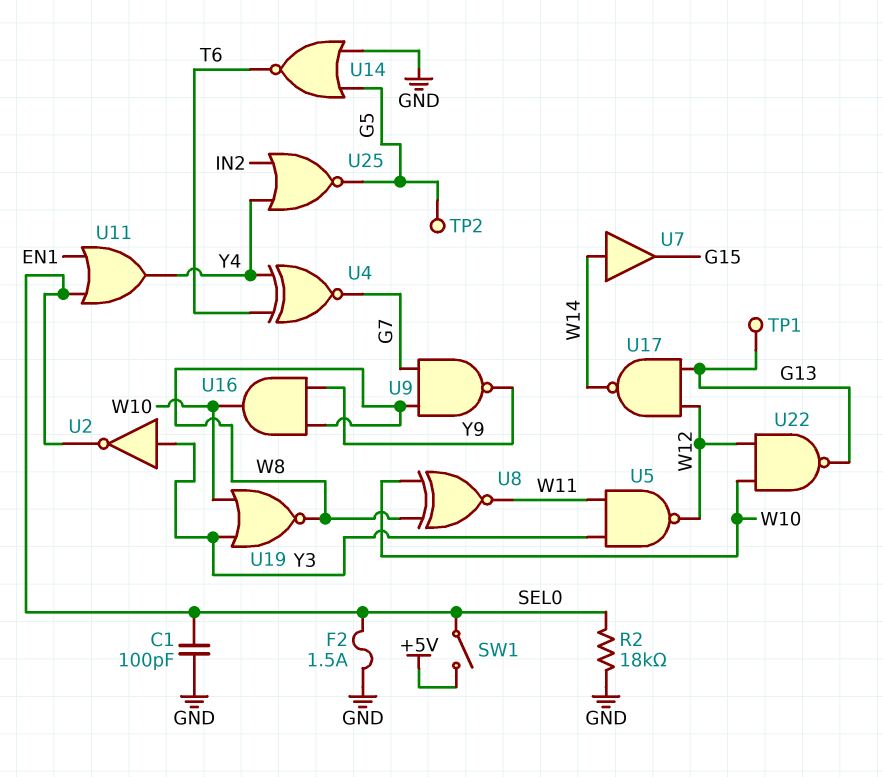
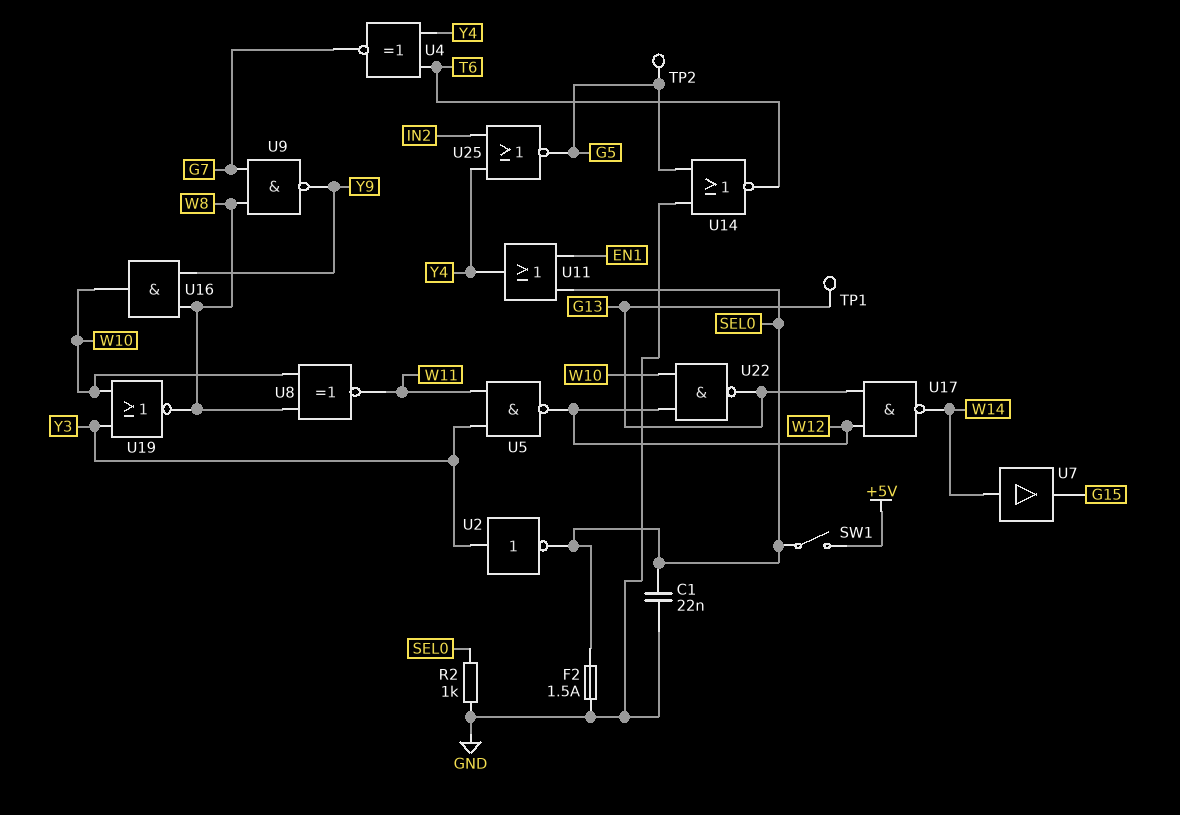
C1: 100pF (GND, SEL0) -> 22nF (GND, SEL0)
R2: 18k (GND, SEL0) -> 1k (GND, SEL0)

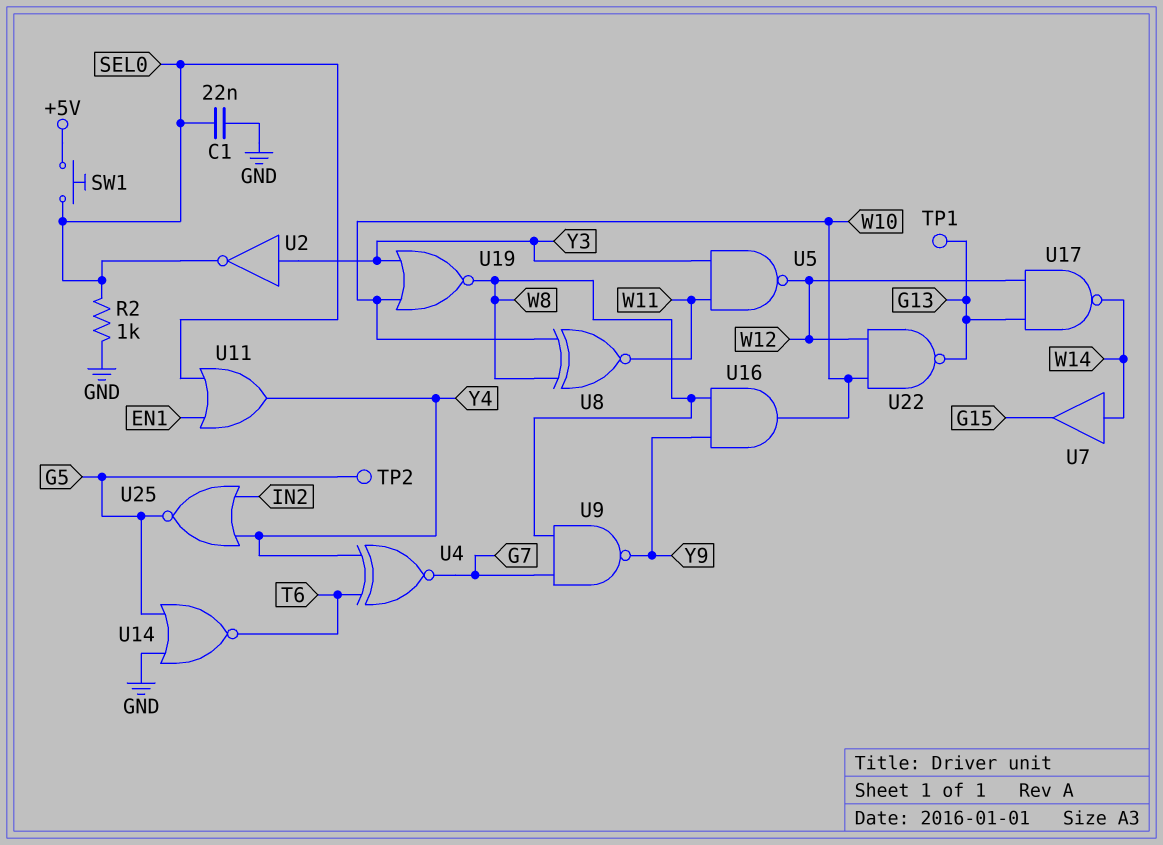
F2: 1.5A (GND, SEL0) -> none
SW1: switch (+5V, SEL0) -> button (+5V, SEL0)

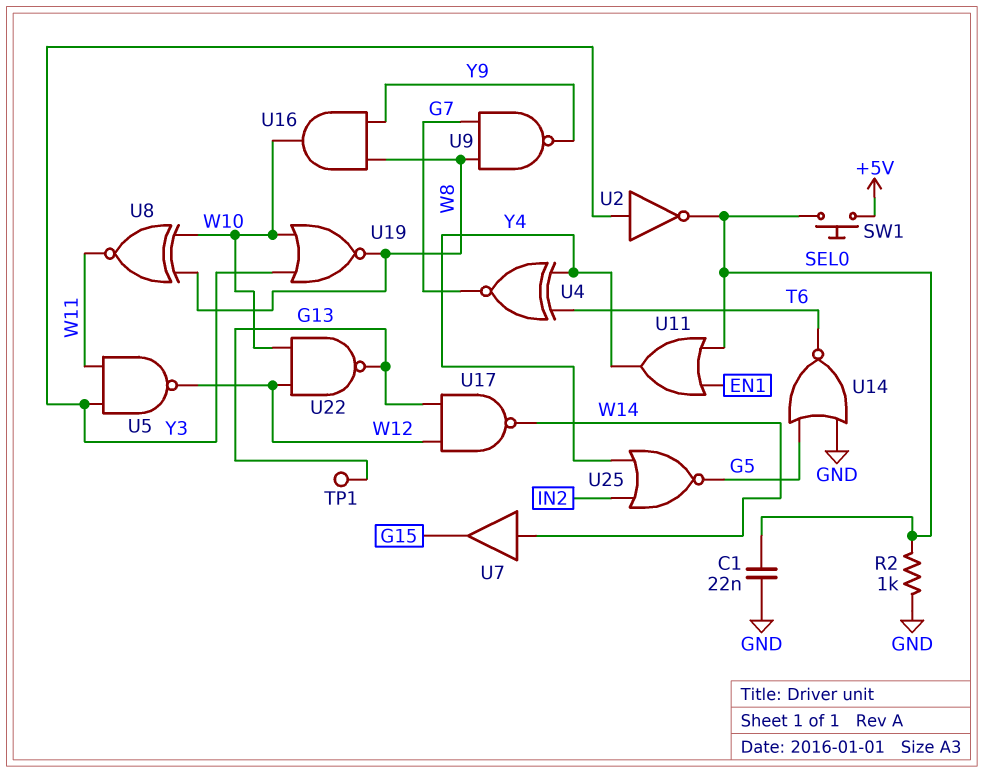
TP2: test point (G5) -> none

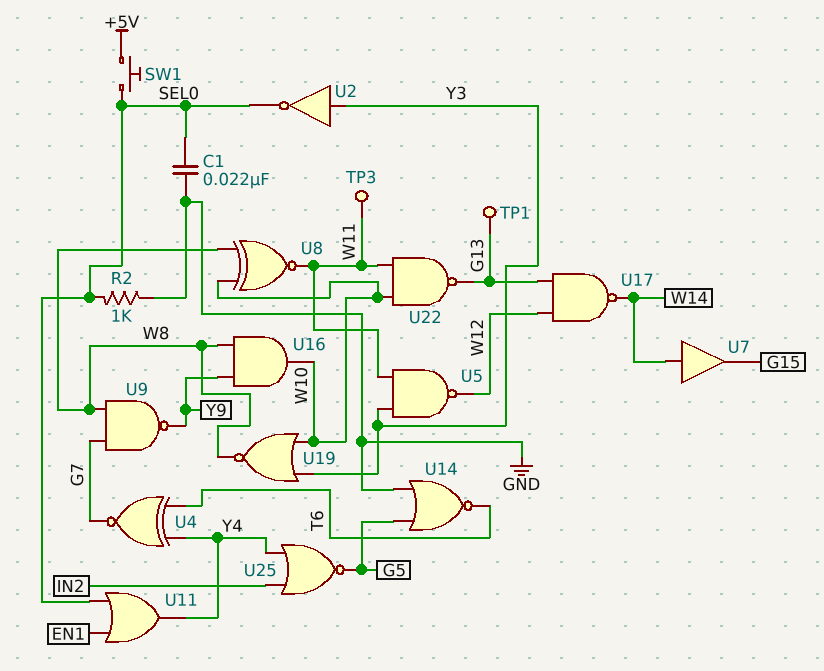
TP3: none -> test point (W11)
U22: NAND (in W10, in W12, out G13) -> NAND (in W10, in W11, out G13)

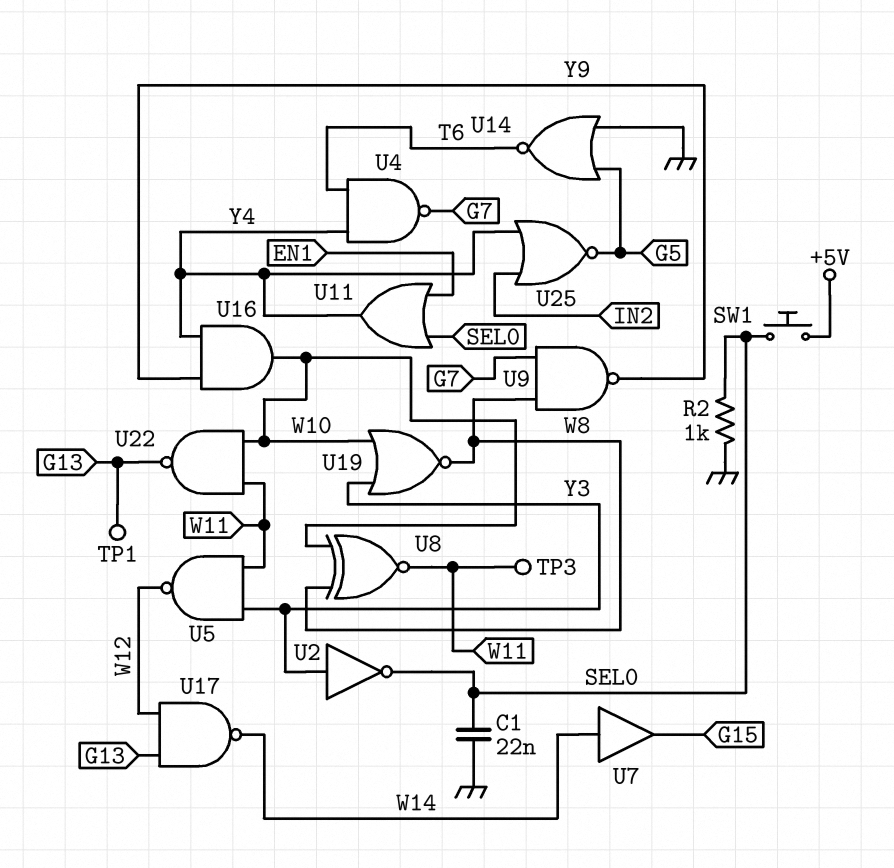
U4: XNOR (in T6, in Y4, out G7) -> NAND (in T6, in Y4, out G7)
U16: AND (in W8, in Y9, out W10) -> AND (in Y4, in Y9, out W10)

